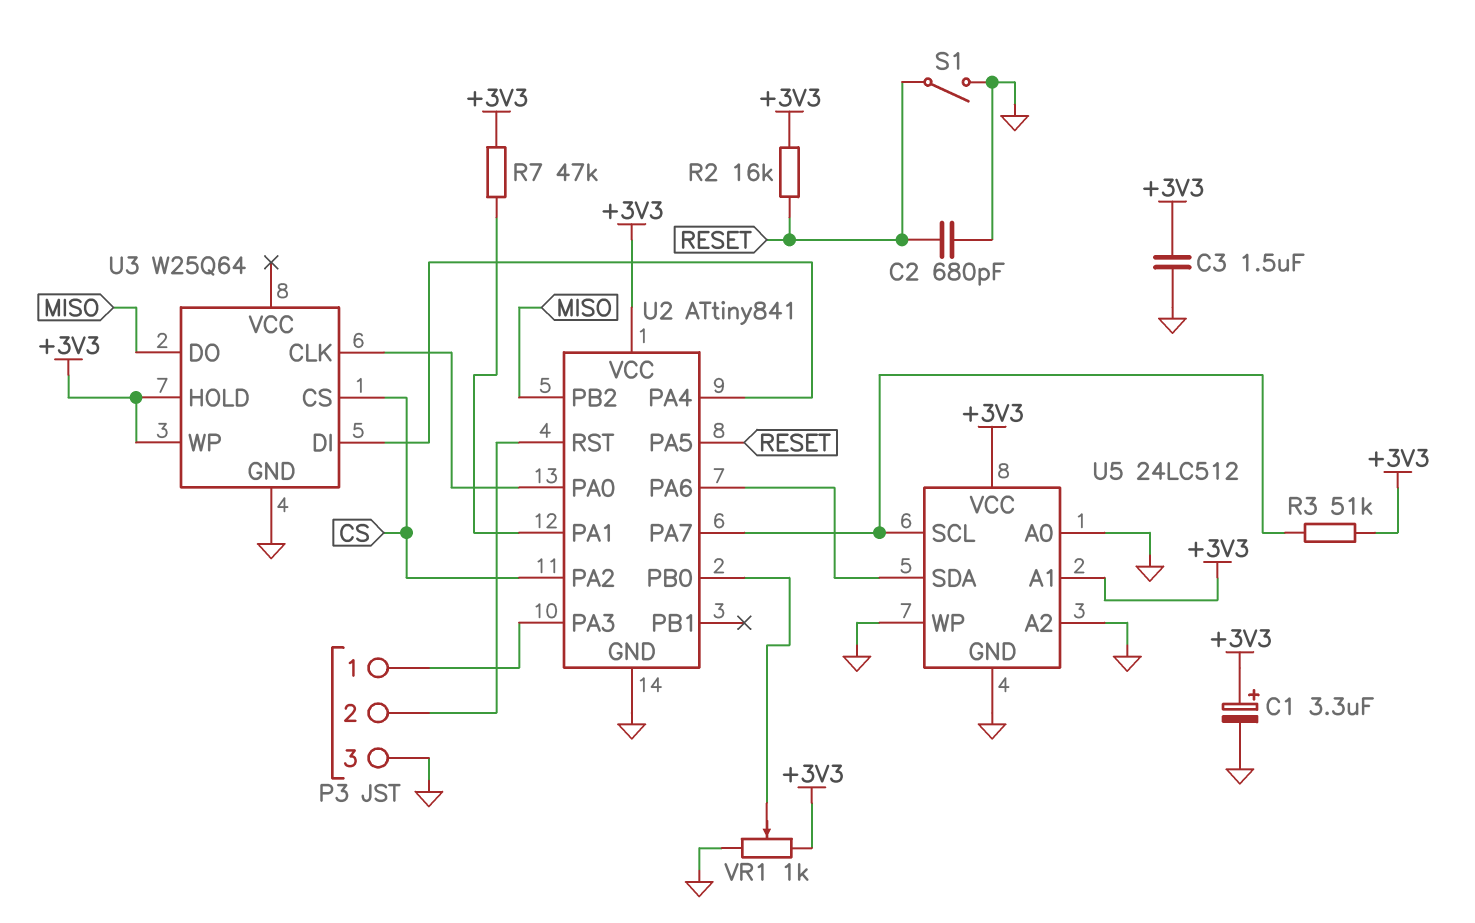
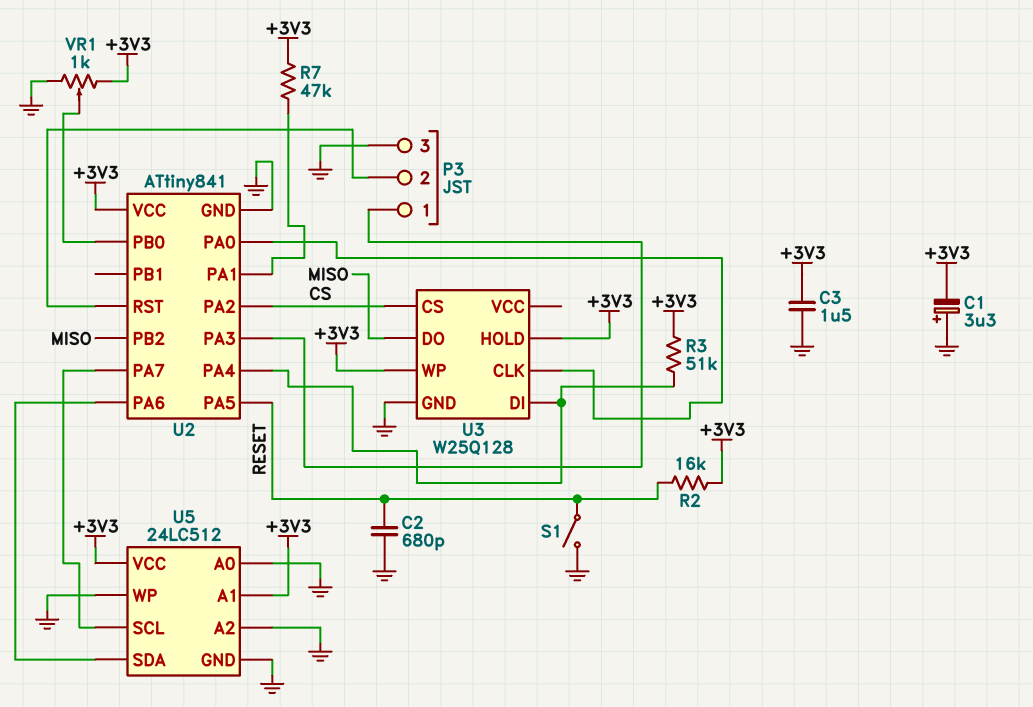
C1: 3.3uF (plus +3V3, minus GND) -> 3.3uF (plus GND, minus +3V3)
R3: 51k (+3V3, U2/PA7) -> 51k (+3V3, U2/PA4)
U3: W25Q64 -> W25Q128

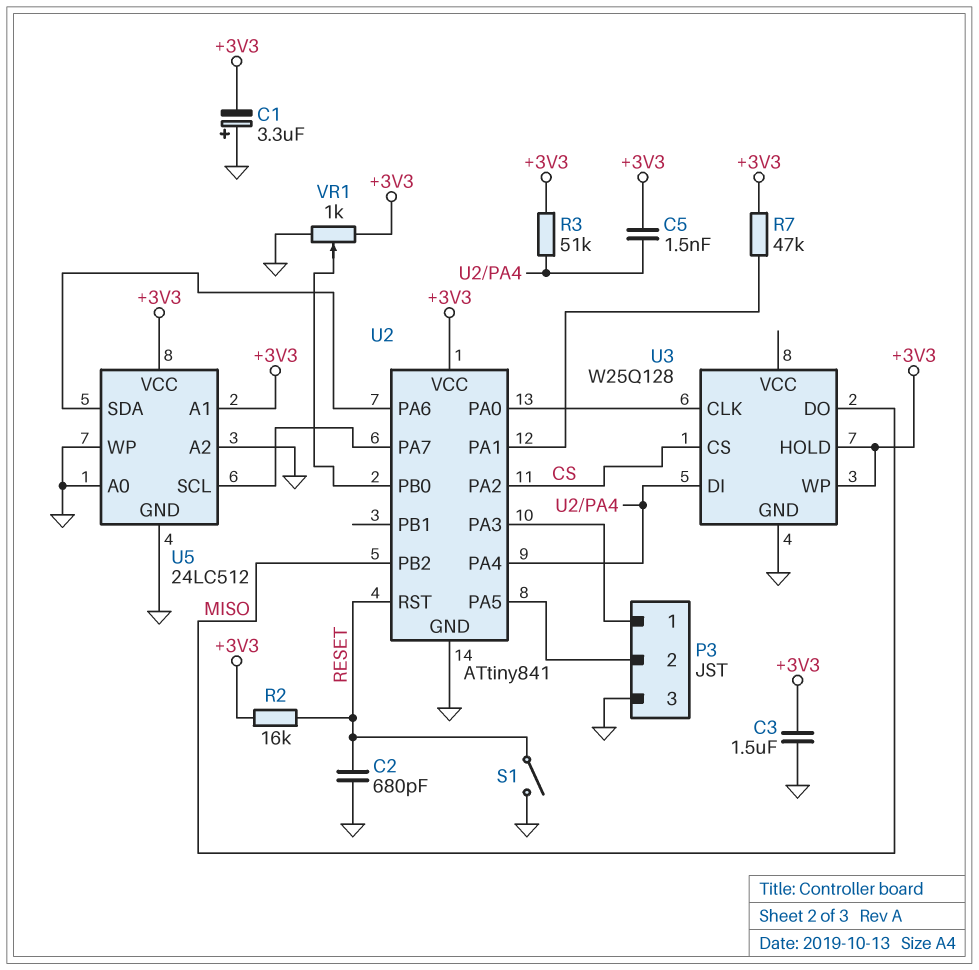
C5: none -> 1.5nF (+3V3, U2/PA4)
U2 pin PA5: RESET -> P3/2
U2 pin RST: P3/2 -> RESET

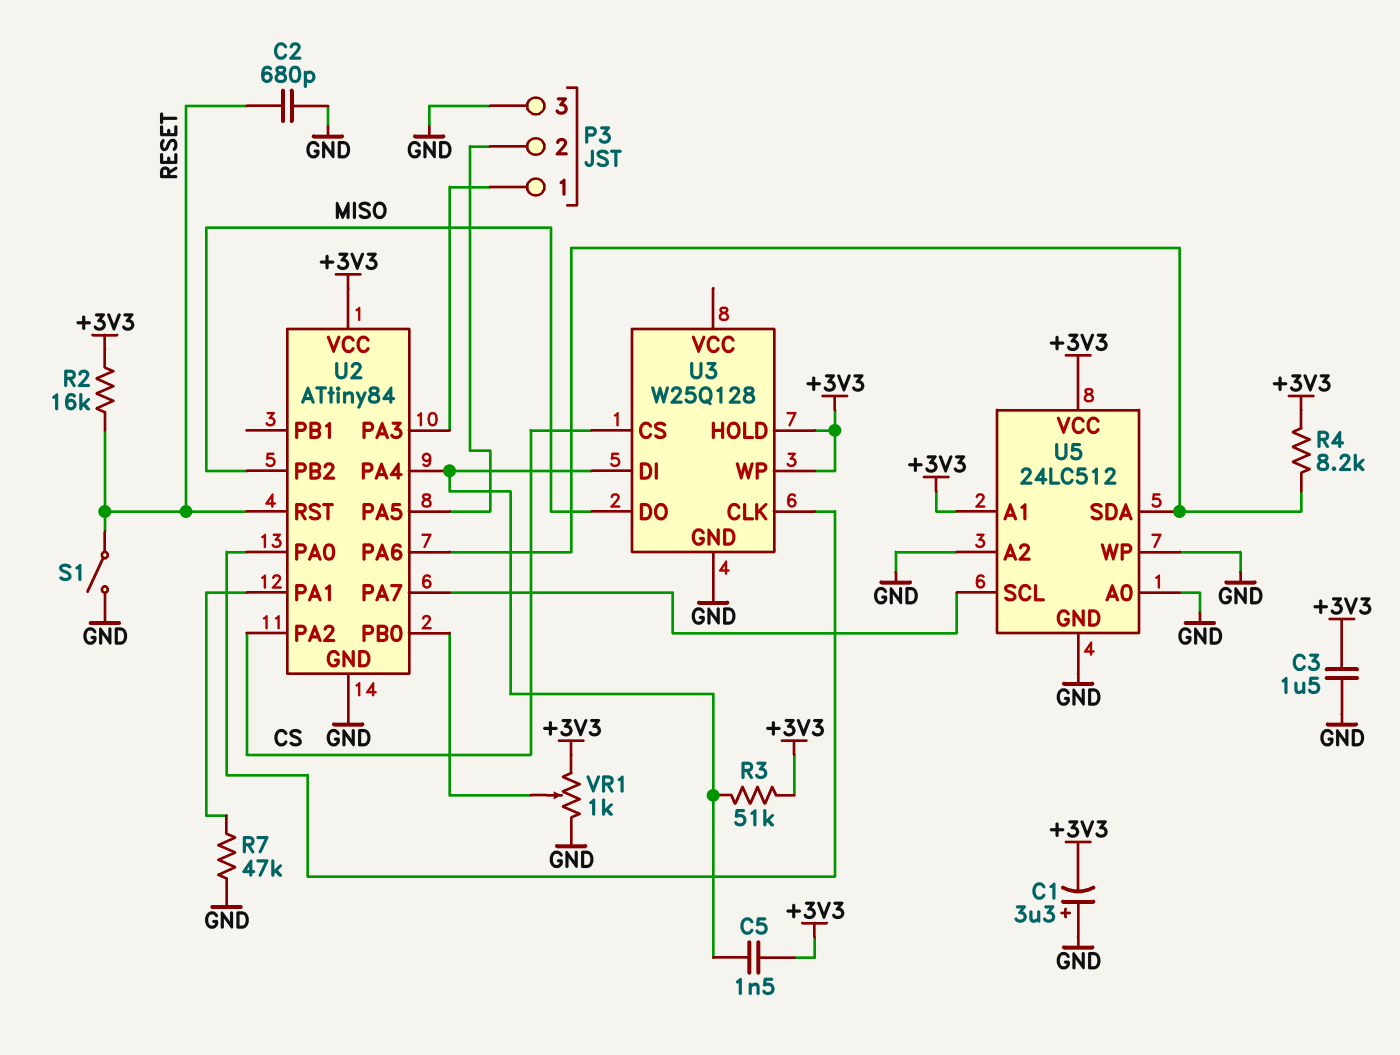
R4: none -> 8.2k (+3V3, U2/PA6)
R7: 47k (+3V3, U2/PA1) -> 47k (GND, U2/PA1)
U2: ATtiny841 -> ATtiny84

